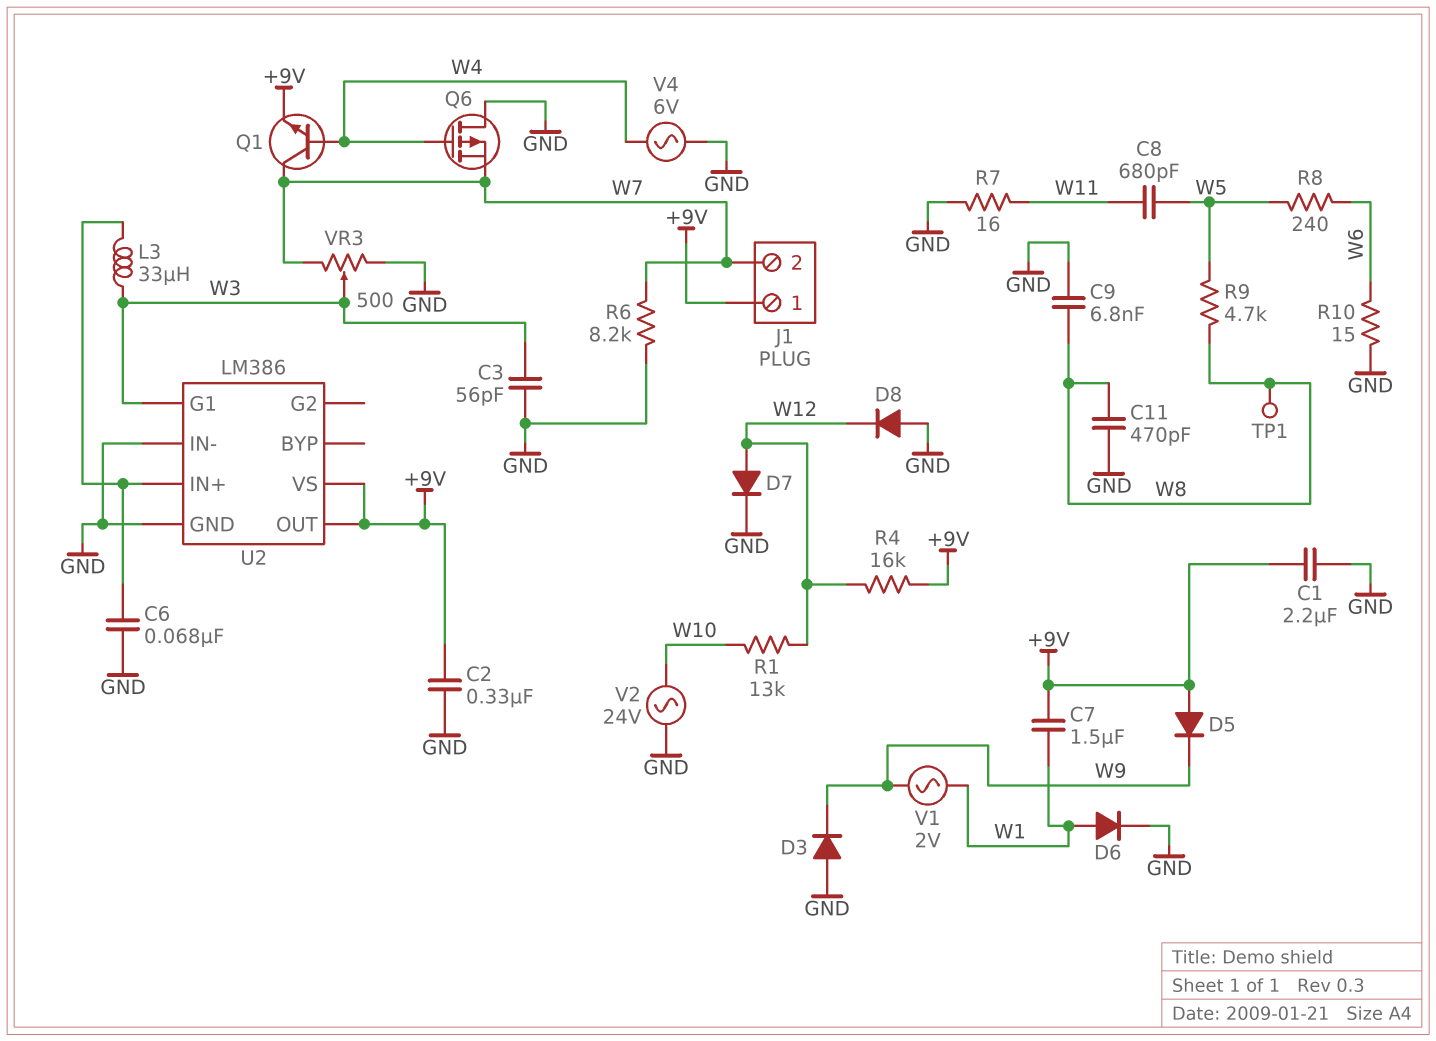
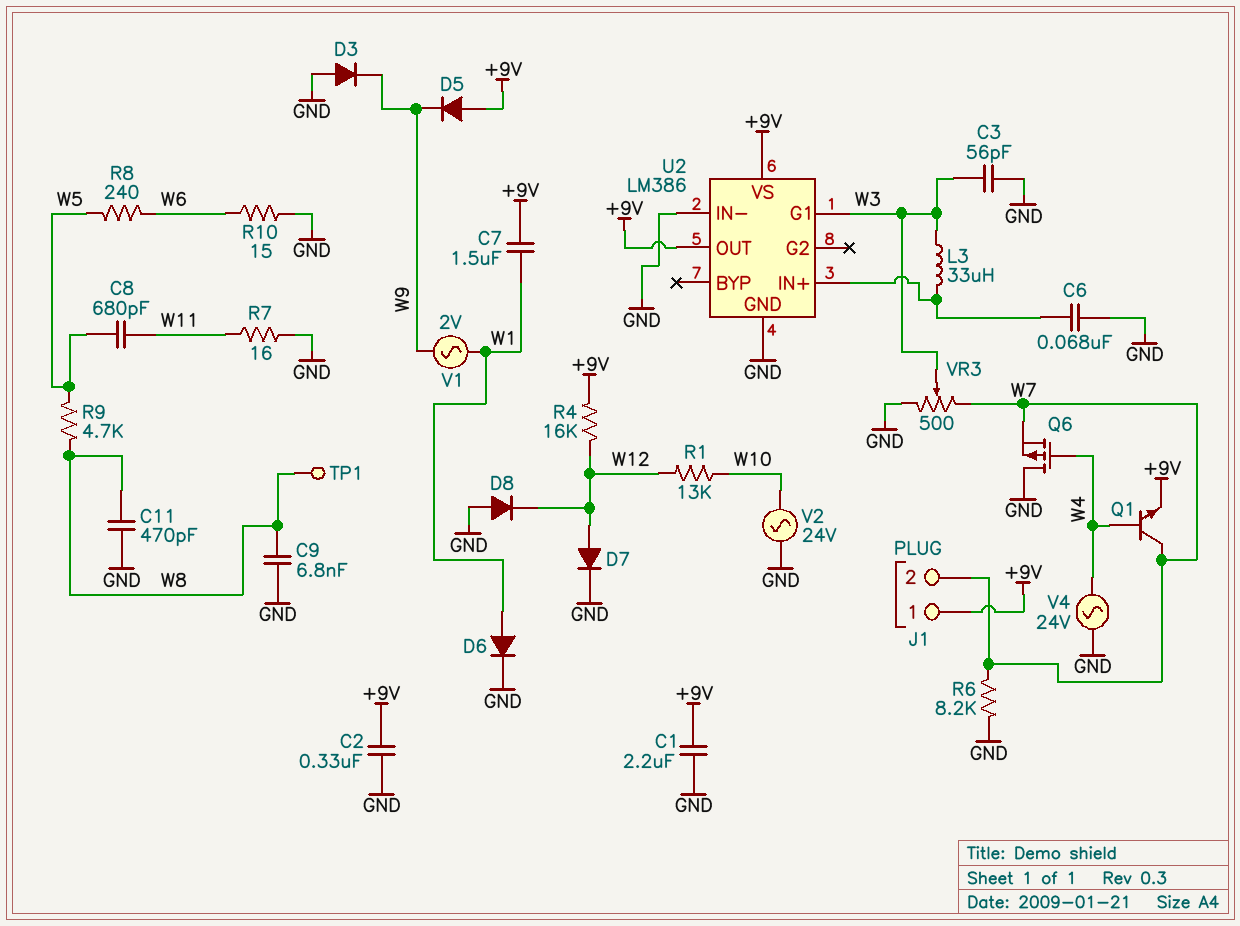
V4: AC 6V (GND, W4) -> AC 24V (GND, W4)

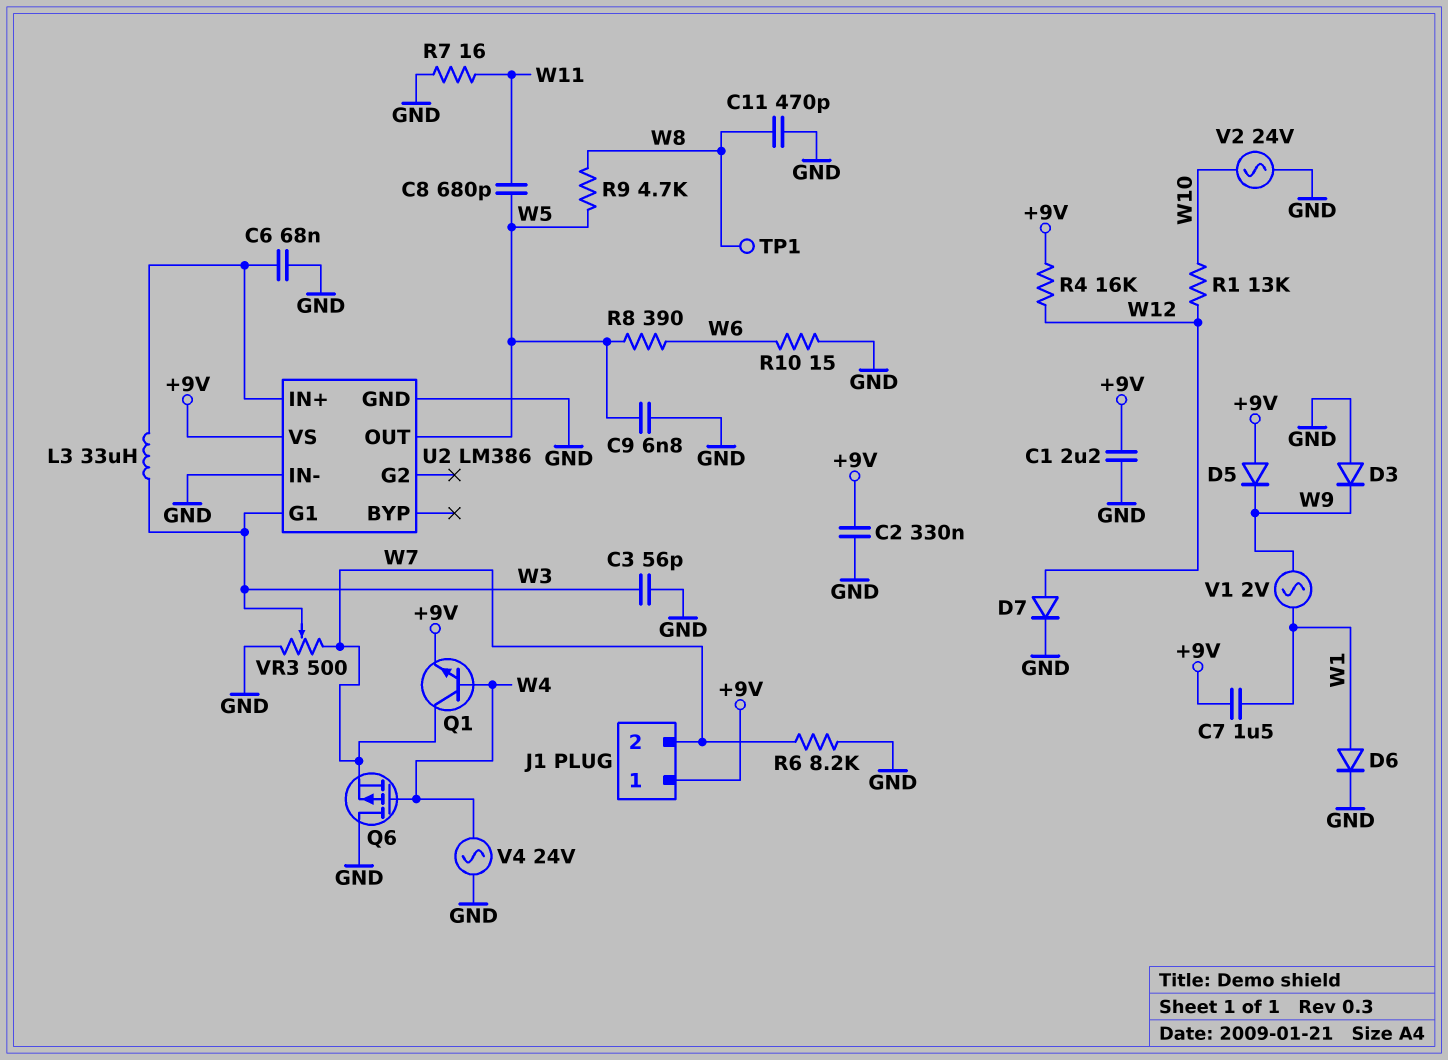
C9: 6.8nF (GND, W8) -> 6.8nF (GND, W5)
D8: diode (A GND, K W12) -> none
R8: 240 (W5, W6) -> 390 (W5, W6)
U2 pin OUT: +9V -> W5

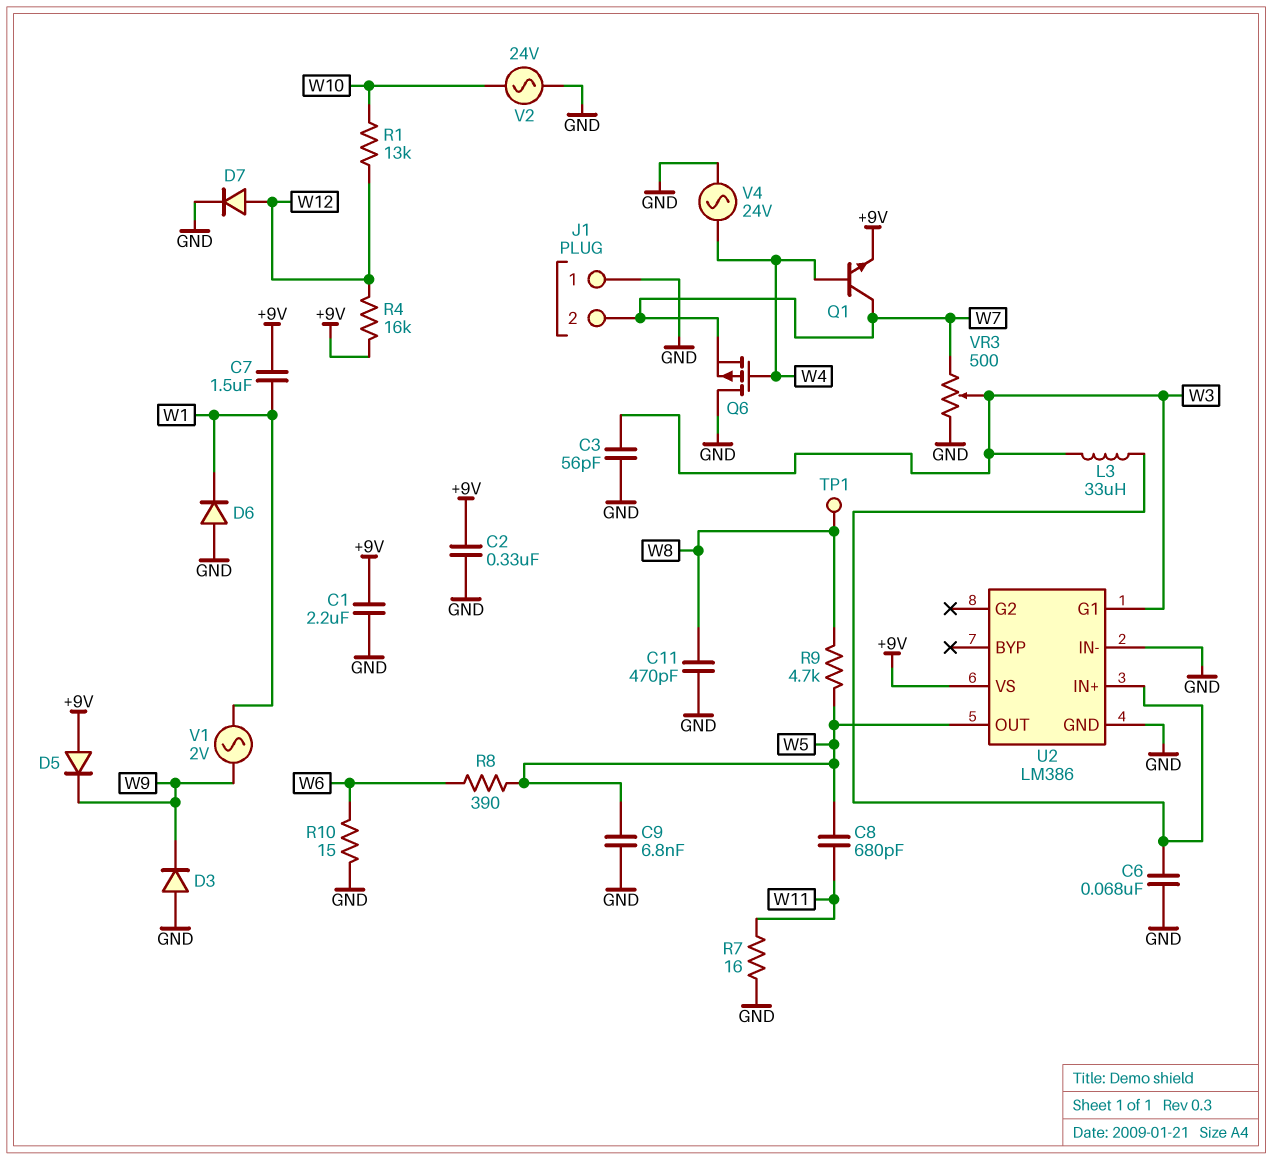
D6: diode (A W1, K GND) -> diode (A GND, K W1)
J1 pin 1: +9V -> GND
R6: 8.2k (GND, W7) -> none

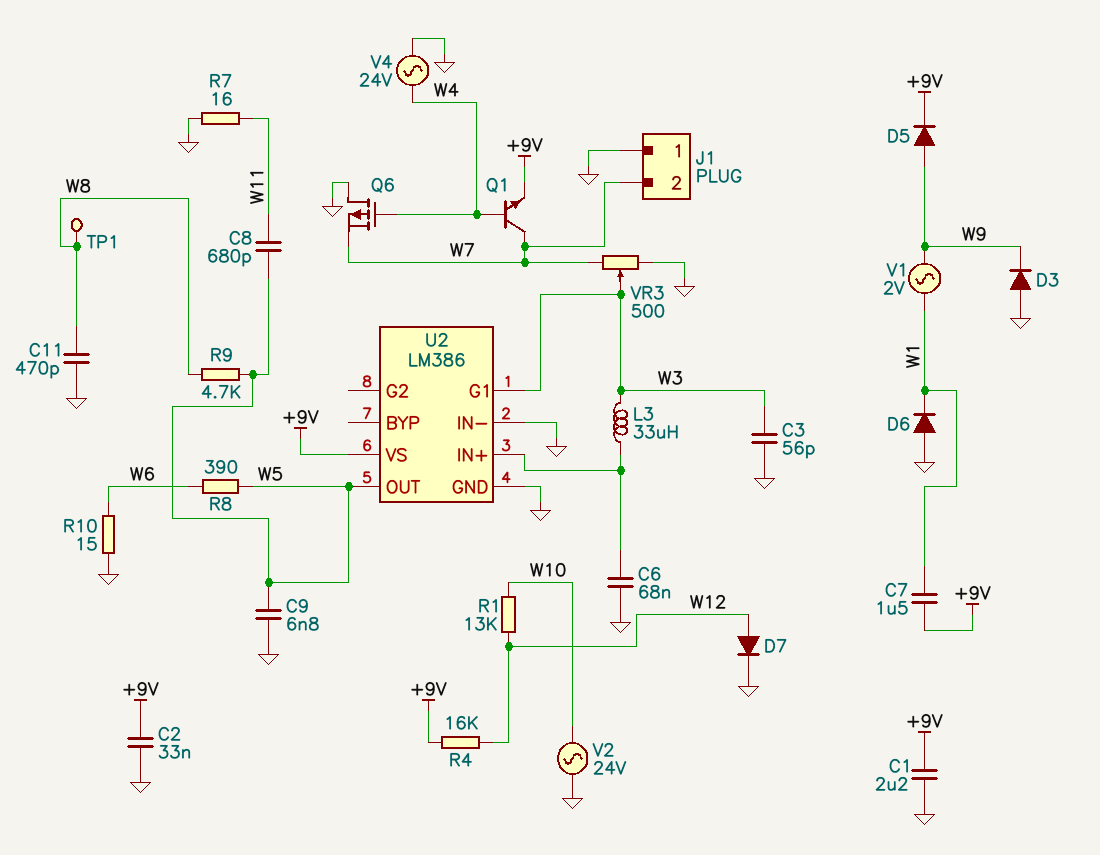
C2: 330nF (+9V, GND) -> 33nF (+9V, GND)
D5: diode (A +9V, K W9) -> diode (A W9, K +9V)

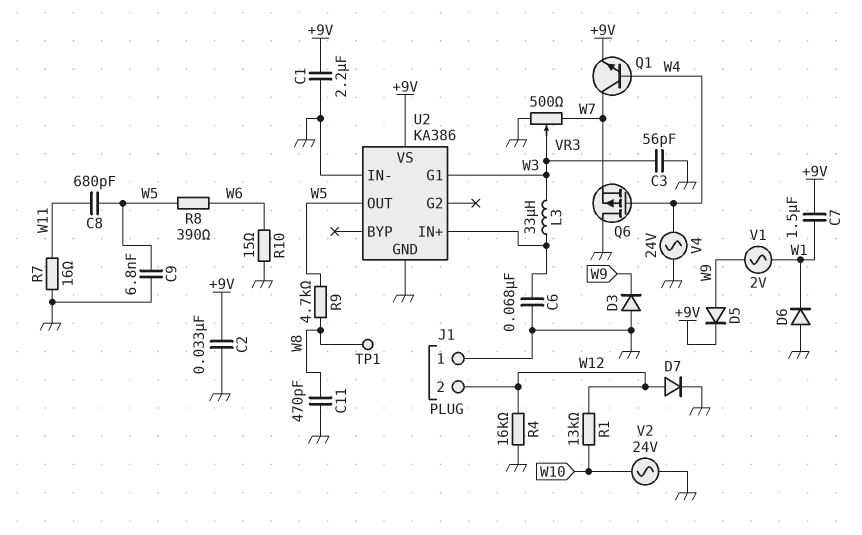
J1 pin 2: W7 -> W12
R4: 16k (+9V, W12) -> 16k (GND, W12)
U2: LM386 -> KA386

